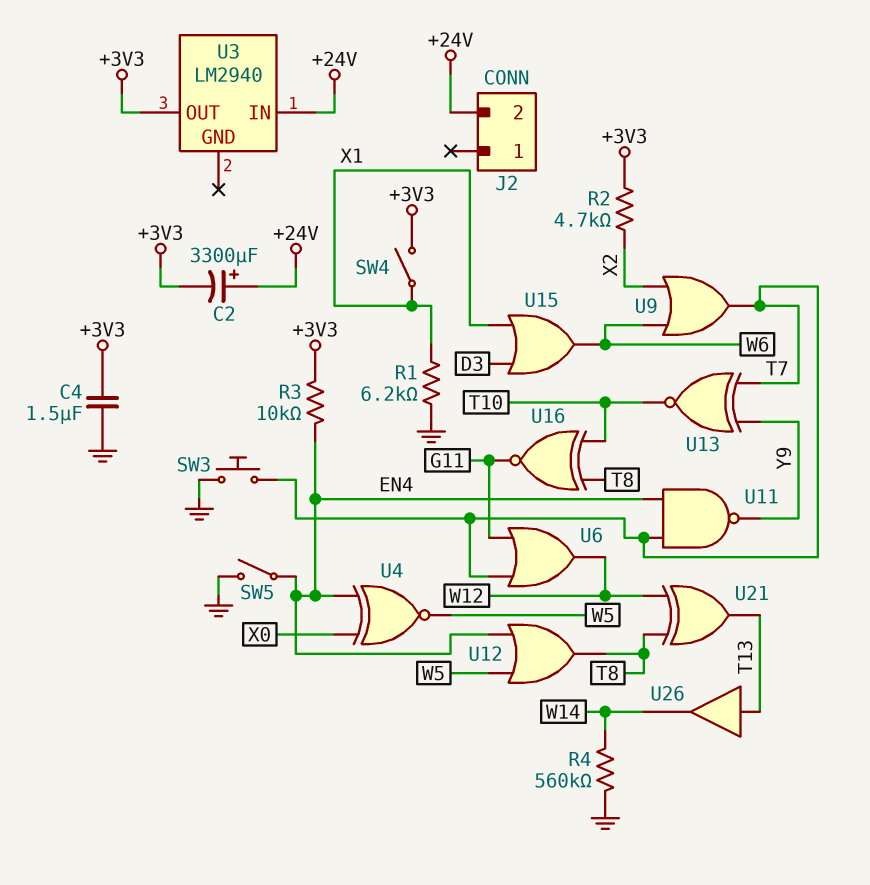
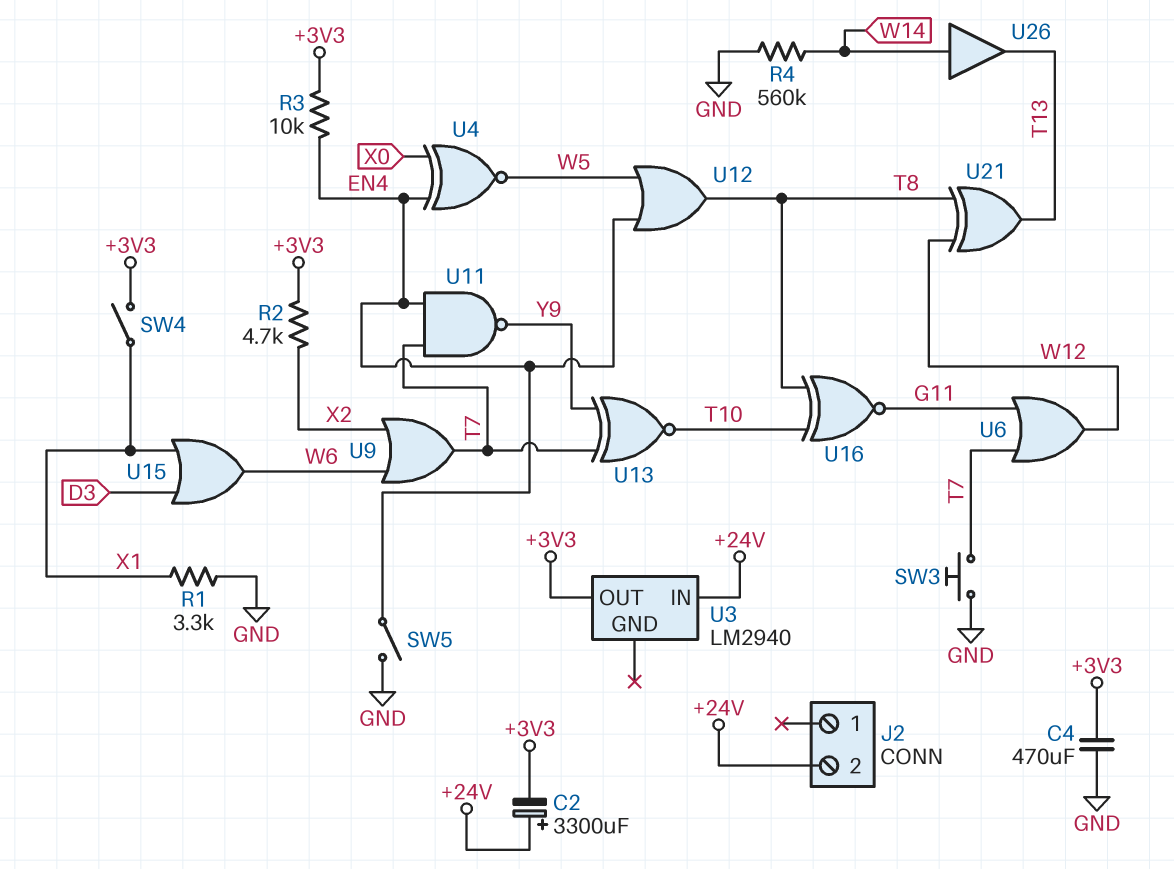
C4: 1.5uF (+3V3, GND) -> 470uF (+3V3, GND)
R1: 6.2k (GND, X1) -> 3.3k (GND, X1)
U26: buffer (in T13, out W14) -> buffer (in W14, out T13)

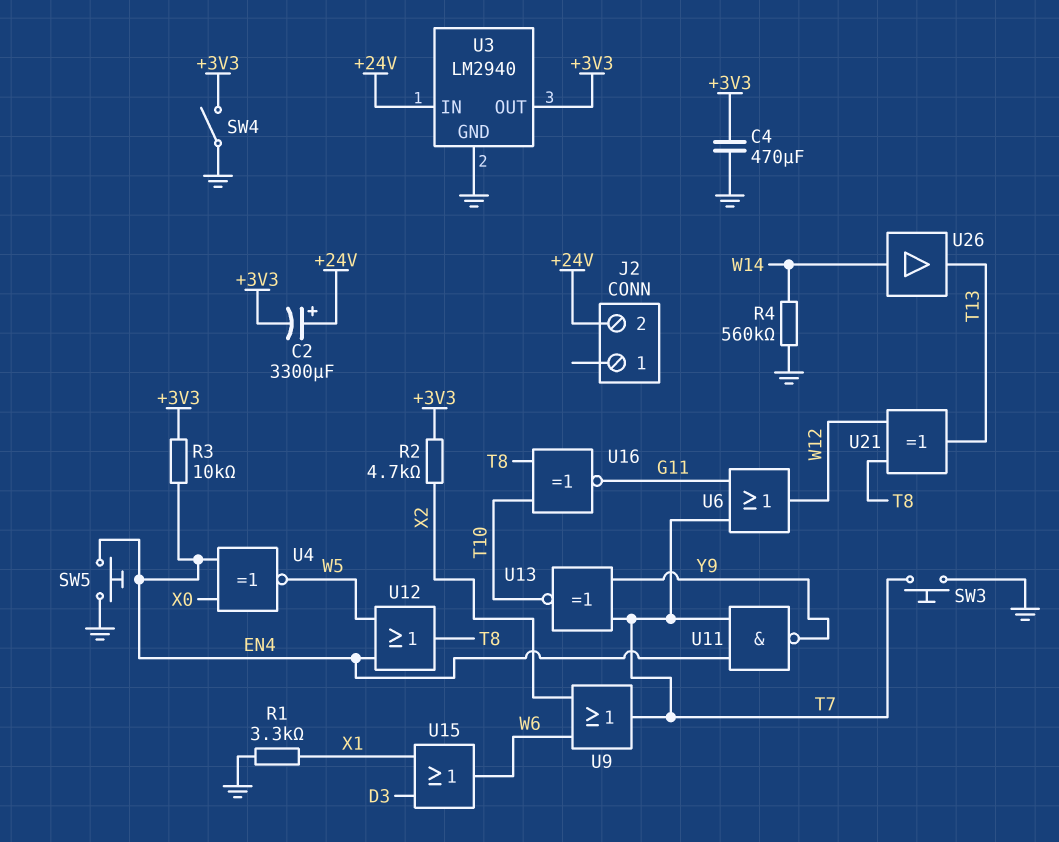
SW4: switch (+3V3, X1) -> switch (+3V3, GND)
SW5: switch (EN4, GND) -> button (EN4, GND)
U3 pin GND: none -> GND

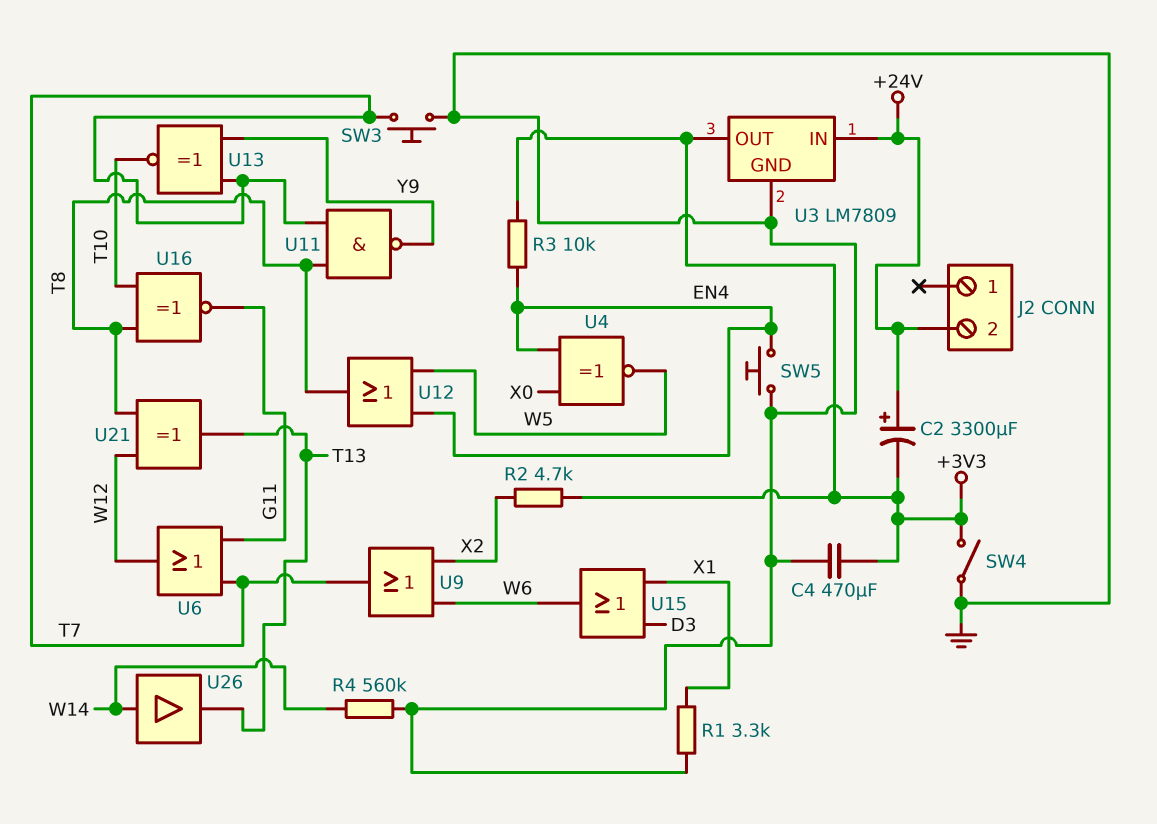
U3: LM2940 -> LM7809
U11: NAND (in EN4, in T7, out Y9) -> NAND (in T7, in T8, out Y9)

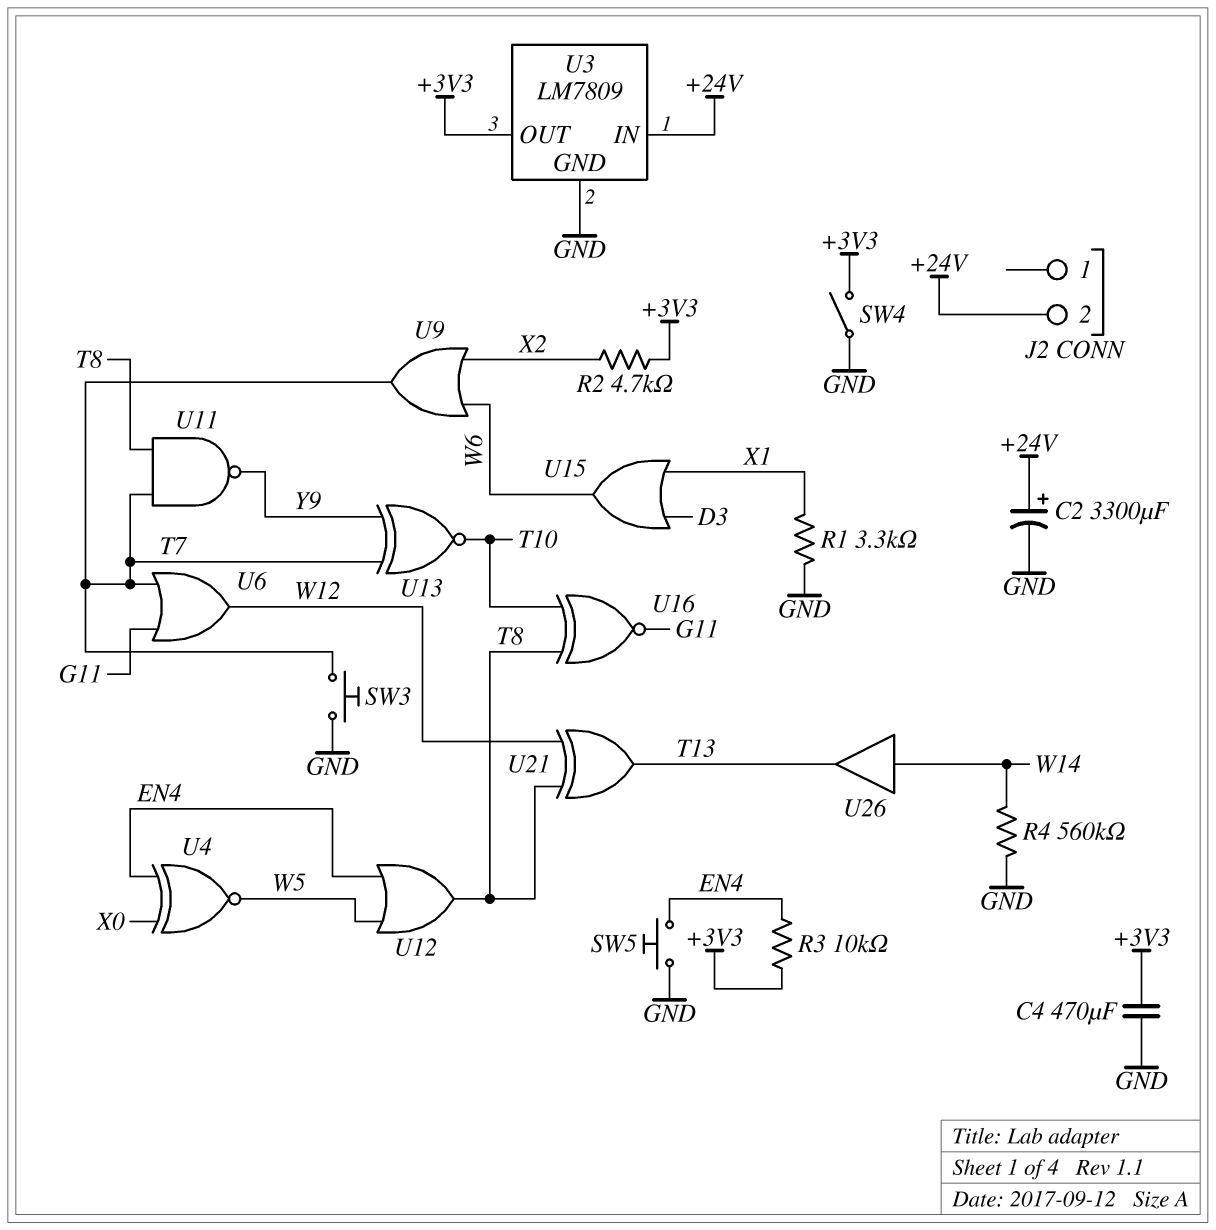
C2: 3300uF (plus +24V, minus +3V3) -> 3300uF (plus +24V, minus GND)

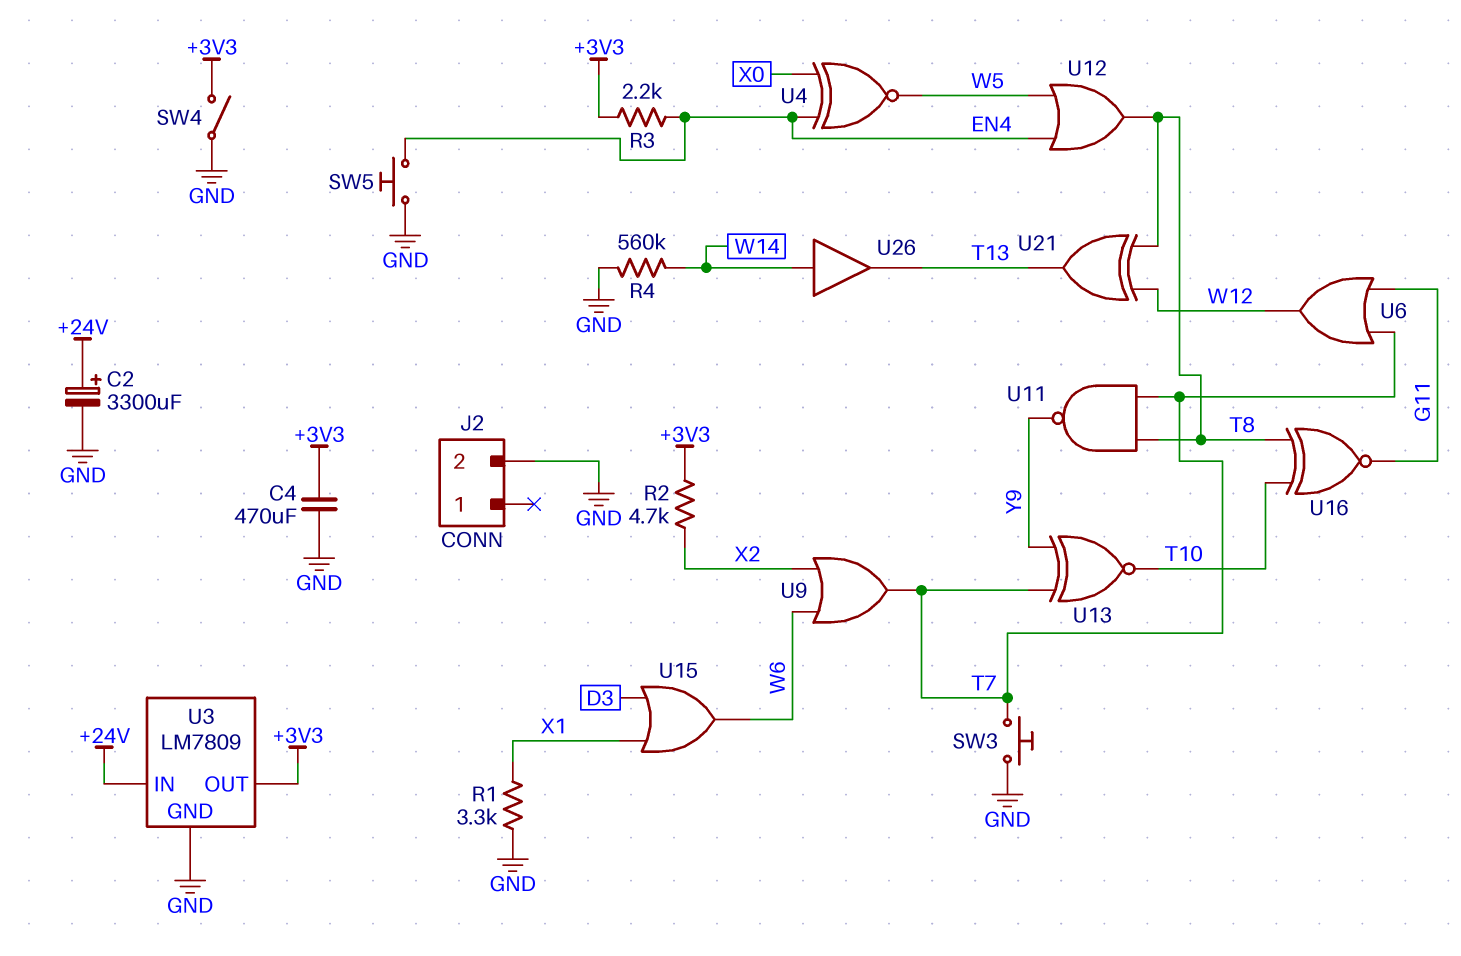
J2 pin 2: +24V -> GND
R3: 10k (+3V3, EN4) -> 2.2k (+3V3, EN4)

